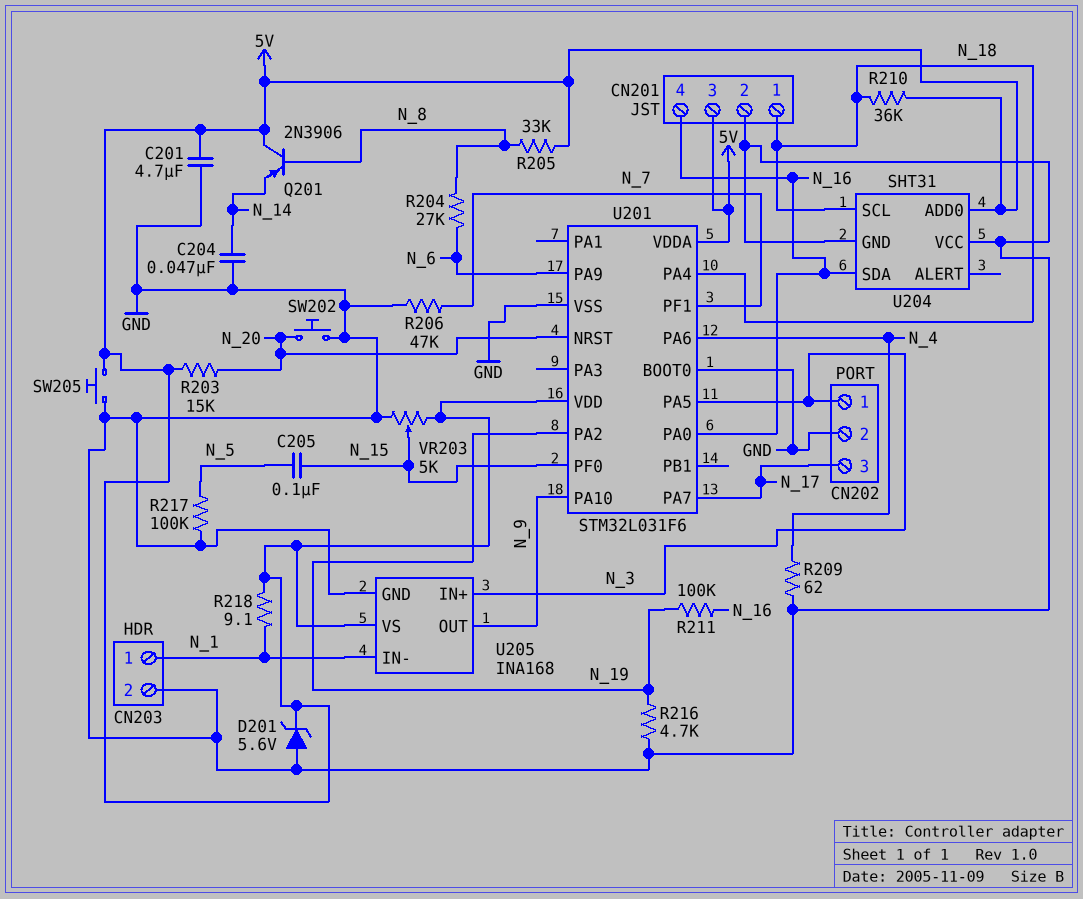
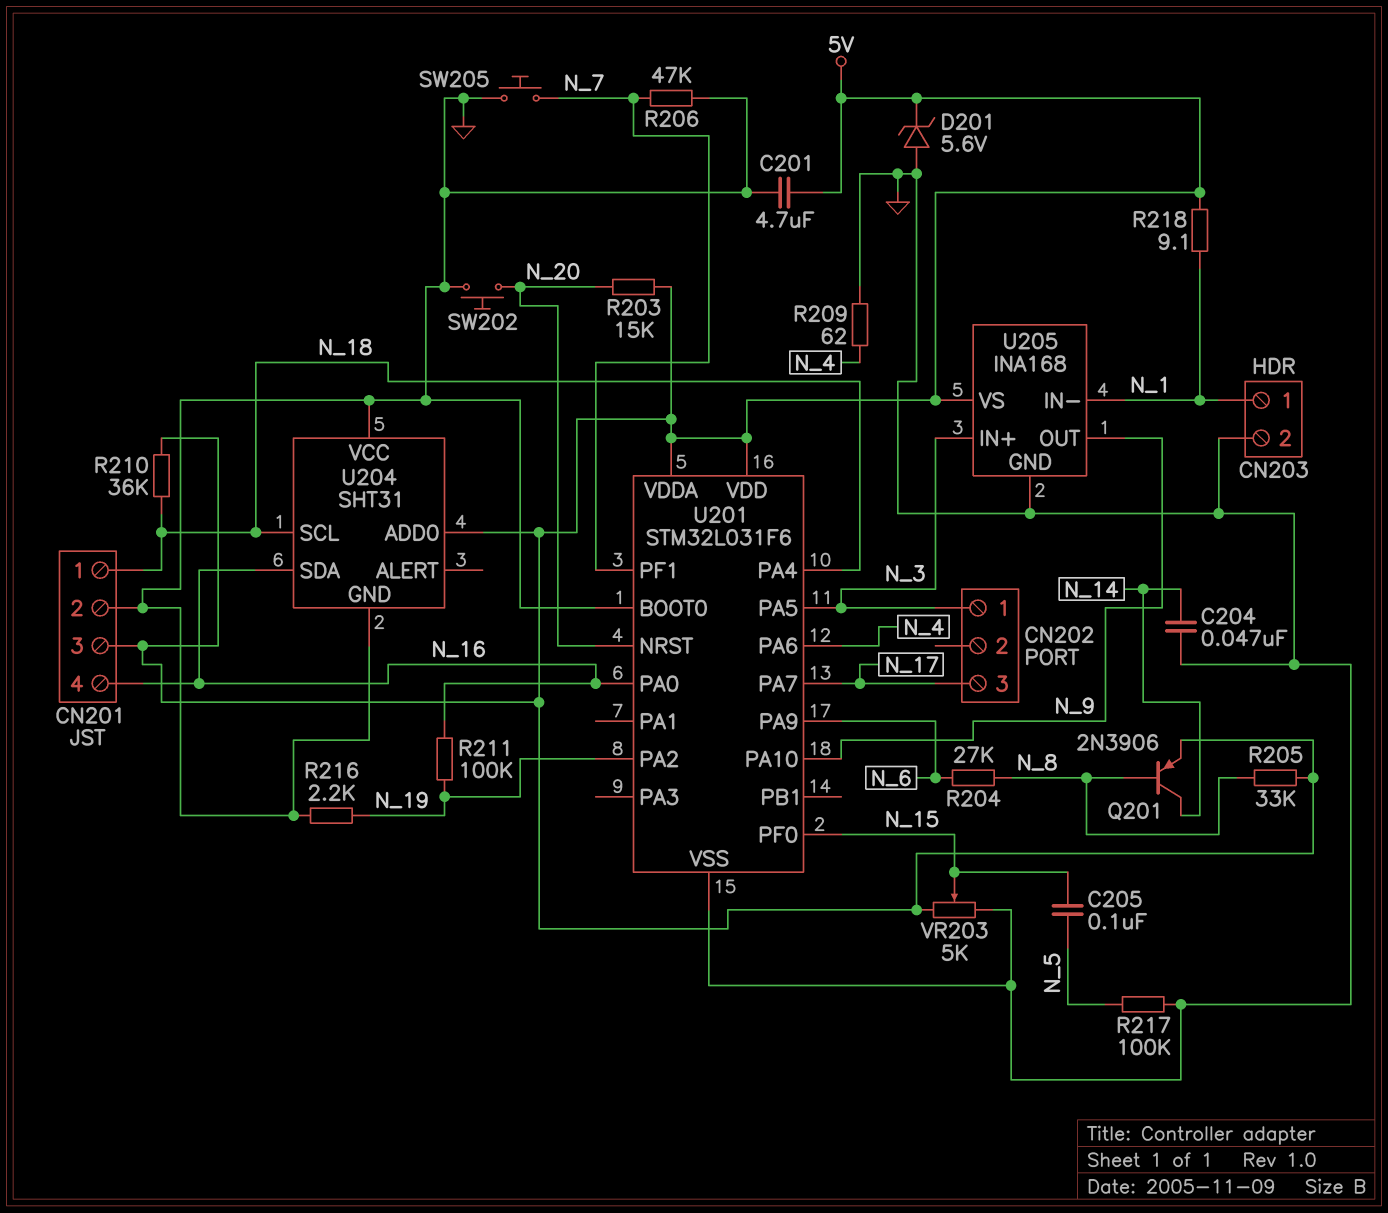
CN202 pin 2: GND -> none
Q201: PNP 2N3906 (B N_8, C 5V, E N_14) -> PNP 2N3906 (B N_8, C N_14, E 5V)
R216: 4.7k (GND, N_19) -> 2.2k (GND, N_19)
SW205: button (5V, GND) -> button (GND, N_7)

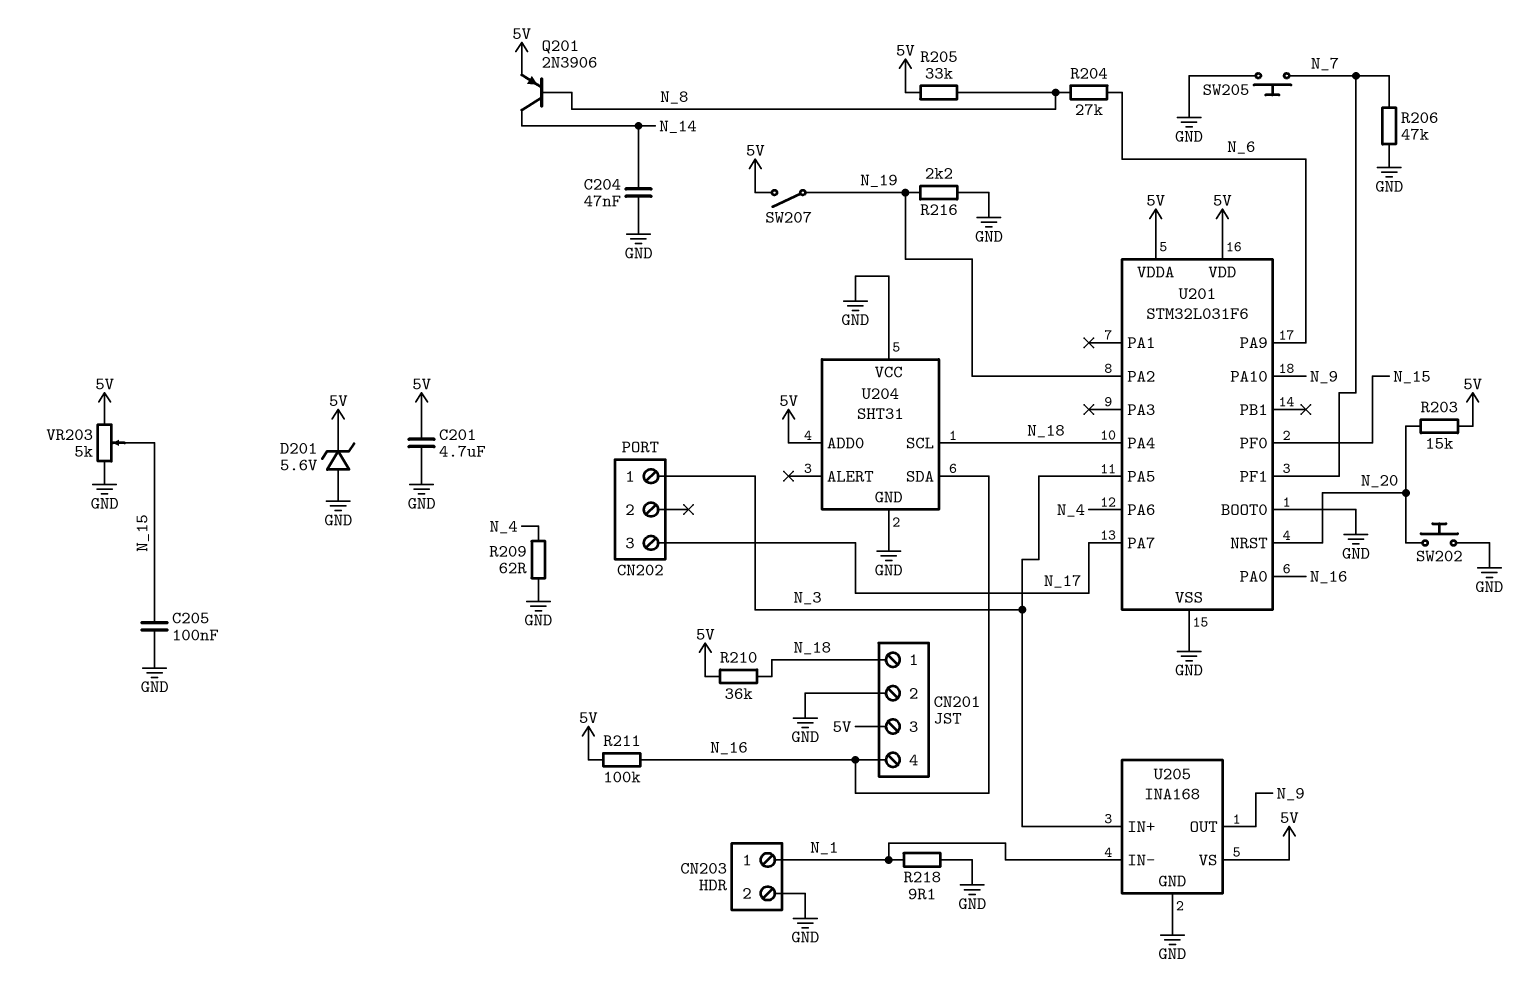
C205: 100nF (N_5, N_15) -> 100nF (GND, N_15)
R211: 100k (N_16, N_19) -> 100k (5V, N_16)
R217: 100k (GND, N_5) -> none
R218: 9.1 (5V, N_1) -> 9.1 (GND, N_1)
SW207: none -> switch (5V, N_19)

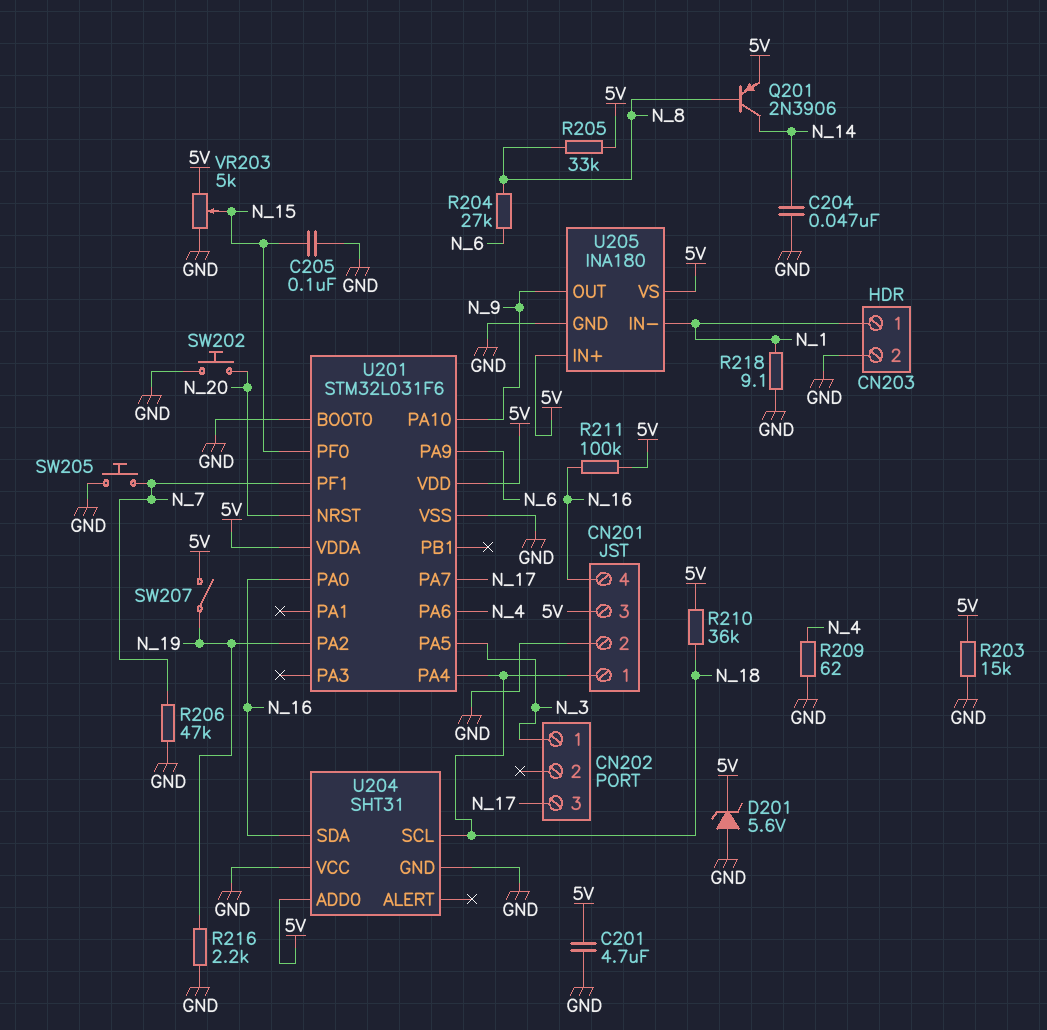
R203: 15k (5V, N_20) -> 15k (5V, GND)
U205: INA168 -> INA180
U205 pin IN+: N_3 -> 5V

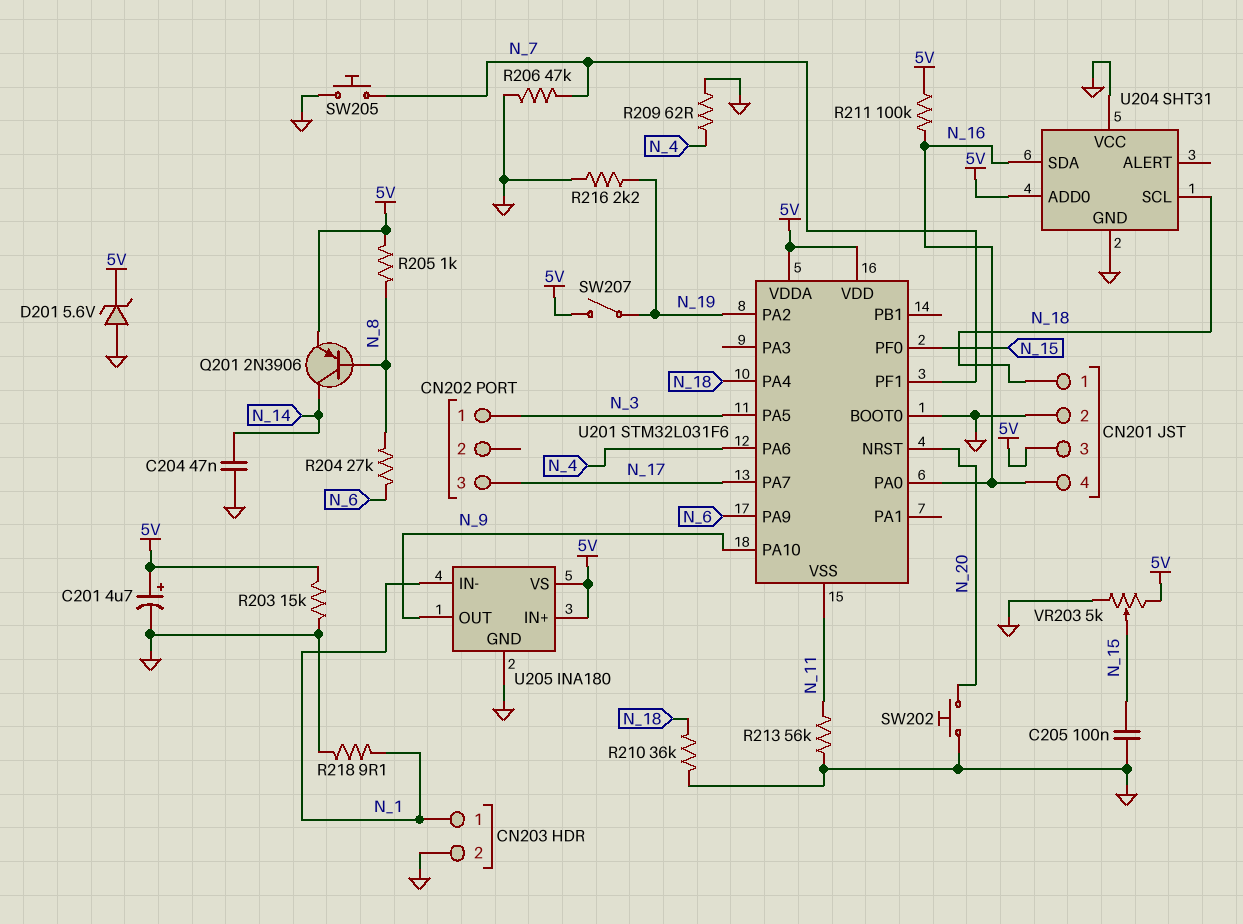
C201: 4.7uF (5V, GND) -> 4.7uF (plus 5V, minus GND)
R205: 33k (5V, N_8) -> 1k (5V, N_8)
R210: 36k (5V, N_18) -> 36k (GND, N_18)
R213: none -> 56k (GND, N_11)
U201 pin VSS: GND -> N_11

